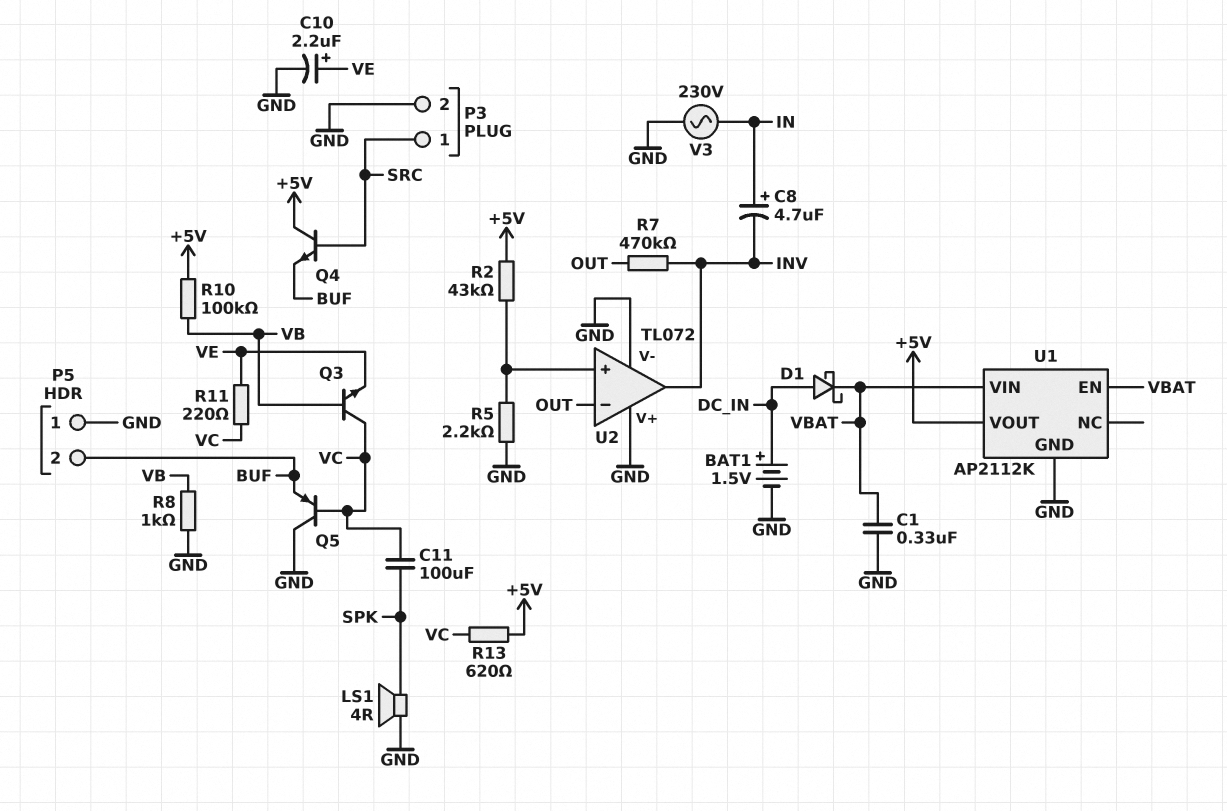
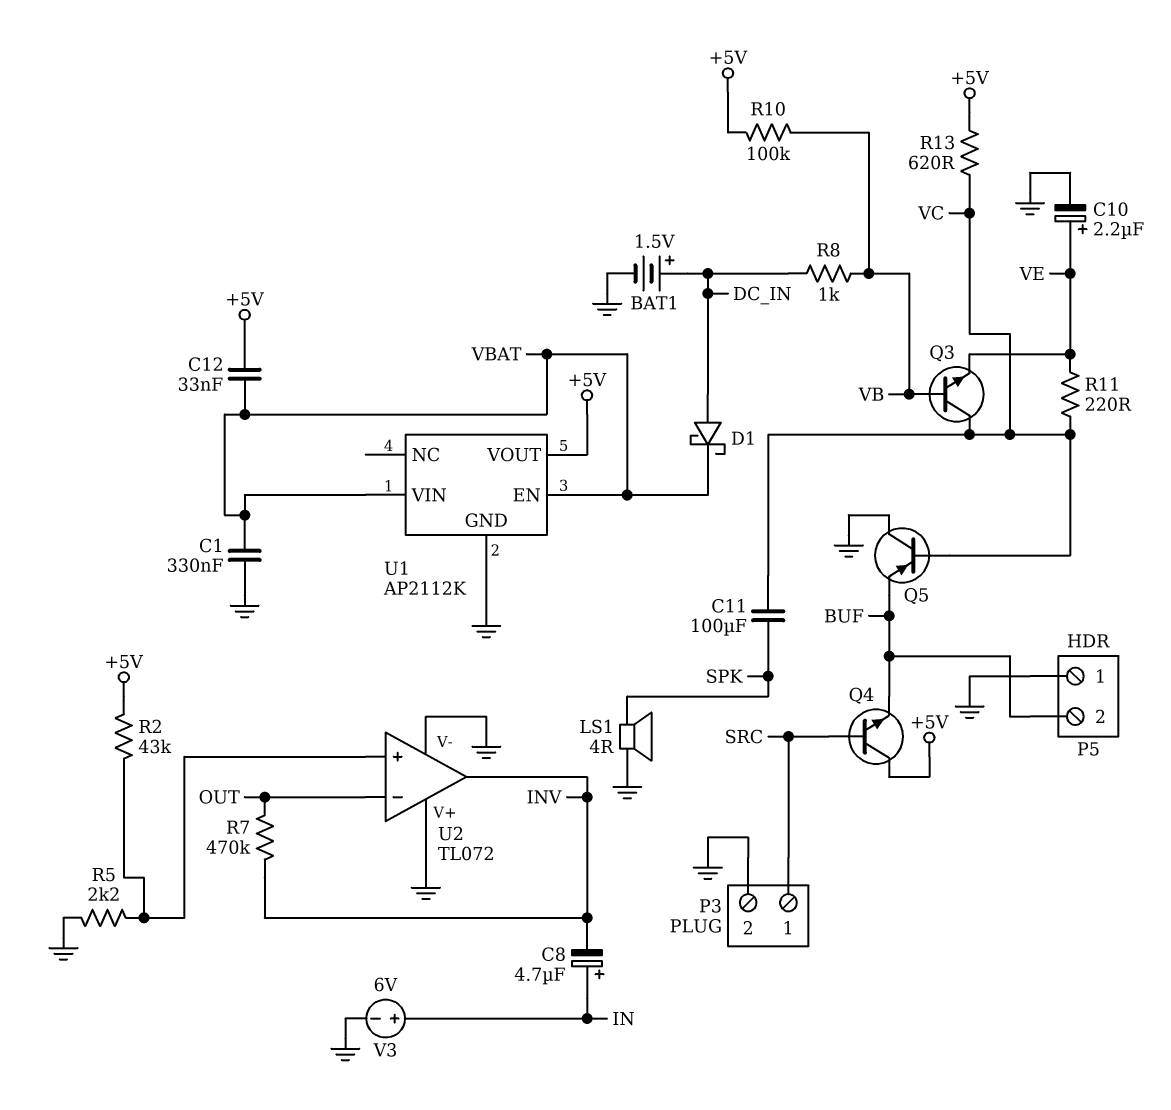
C12: none -> 33nF (+5V, VBAT)
R8: 1k (GND, VB) -> 1k (DC_IN, VB)
V3: AC 230V (GND, IN) -> 6V (plus IN, minus GND)

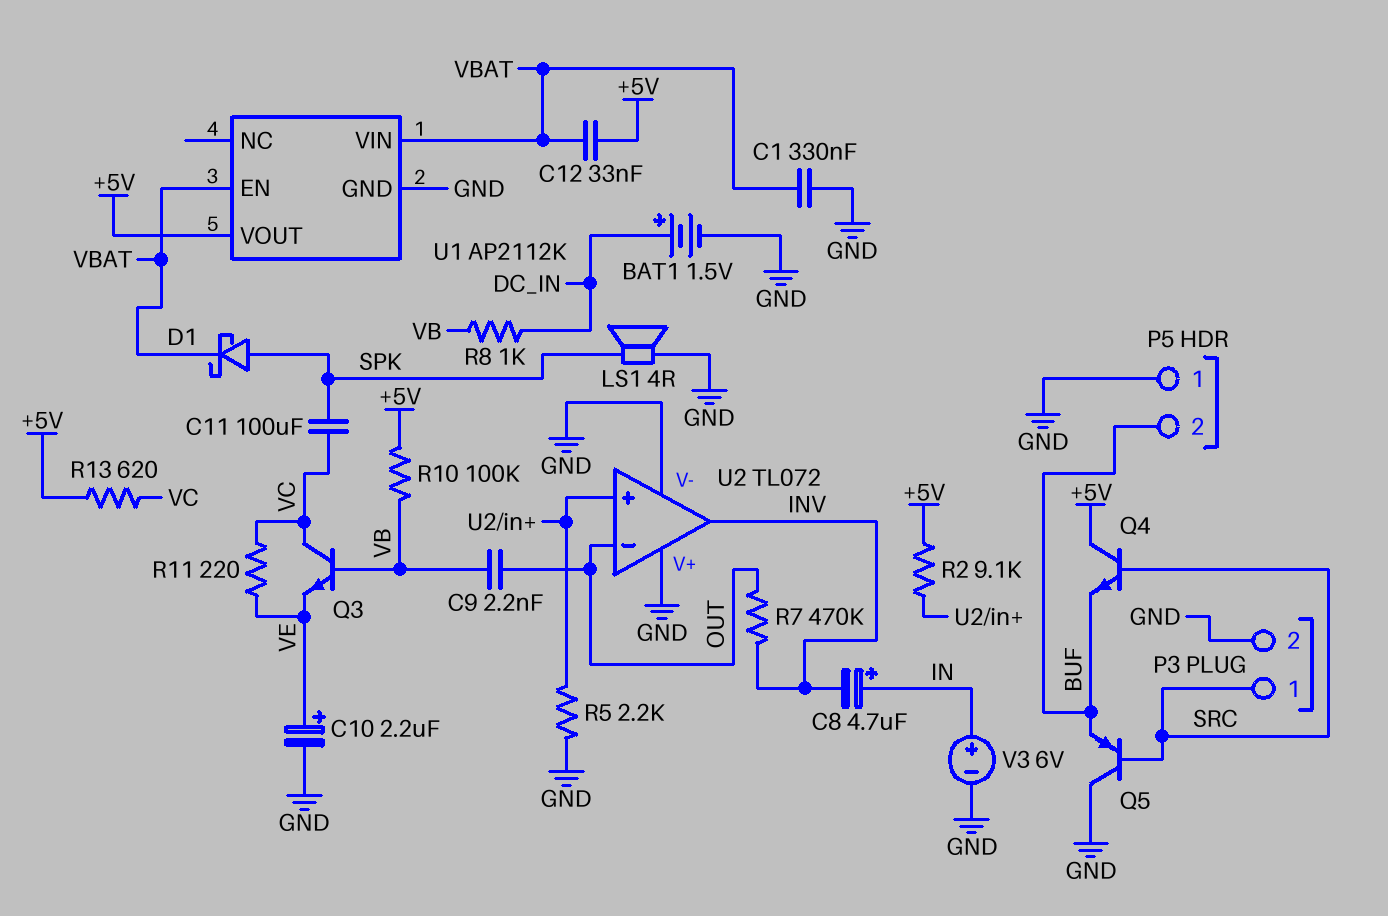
C9: none -> 2.2nF (OUT, VB)
D1: schottky (A DC_IN, K VBAT) -> schottky (A SPK, K VBAT)
Q5: PNP (B VC, C GND, E BUF) -> PNP (B SRC, C GND, E BUF)
R2: 43k (+5V, U2/in+) -> 9.1k (+5V, U2/in+)

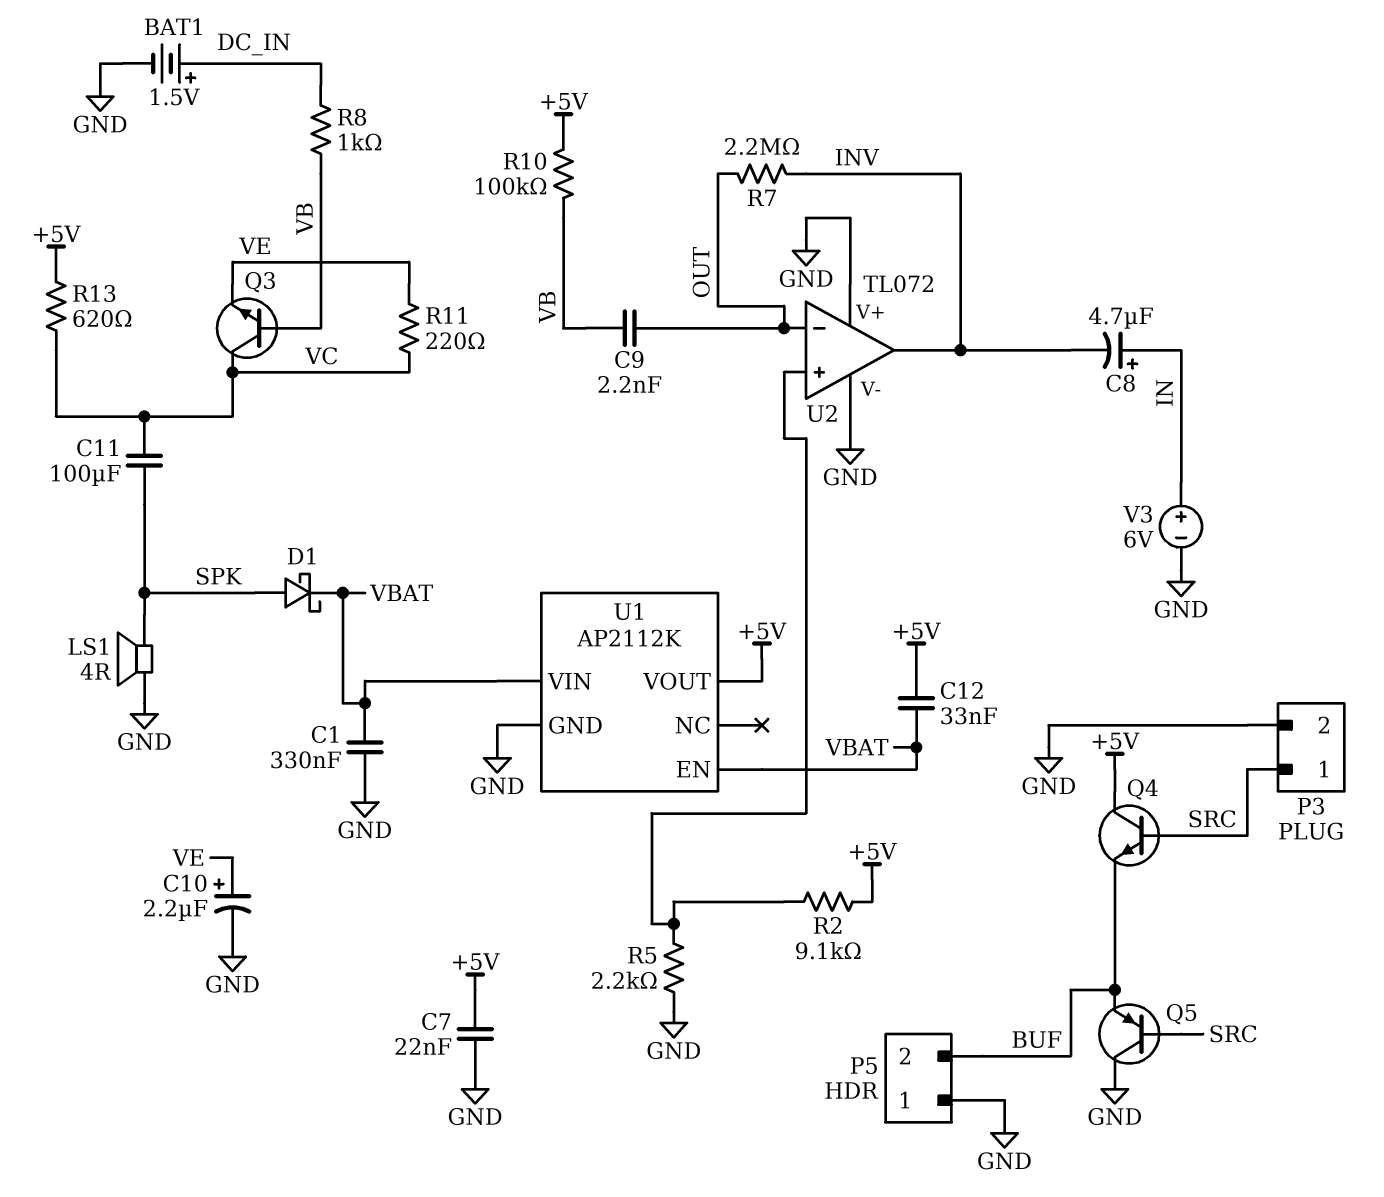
C7: none -> 22nF (+5V, GND)
R7: 470k (INV, OUT) -> 2.2M (INV, OUT)

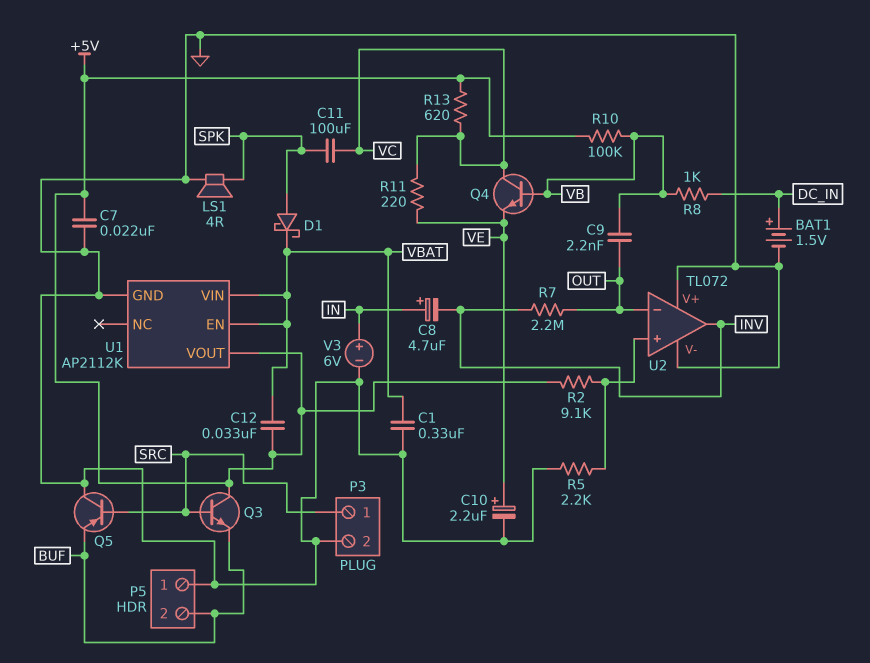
Q3: NPN (B VB, C VC, E VE) -> NPN (B SRC, C +5V, E BUF)
Q4: NPN (B SRC, C +5V, E BUF) -> NPN (B VB, C VC, E VE)

